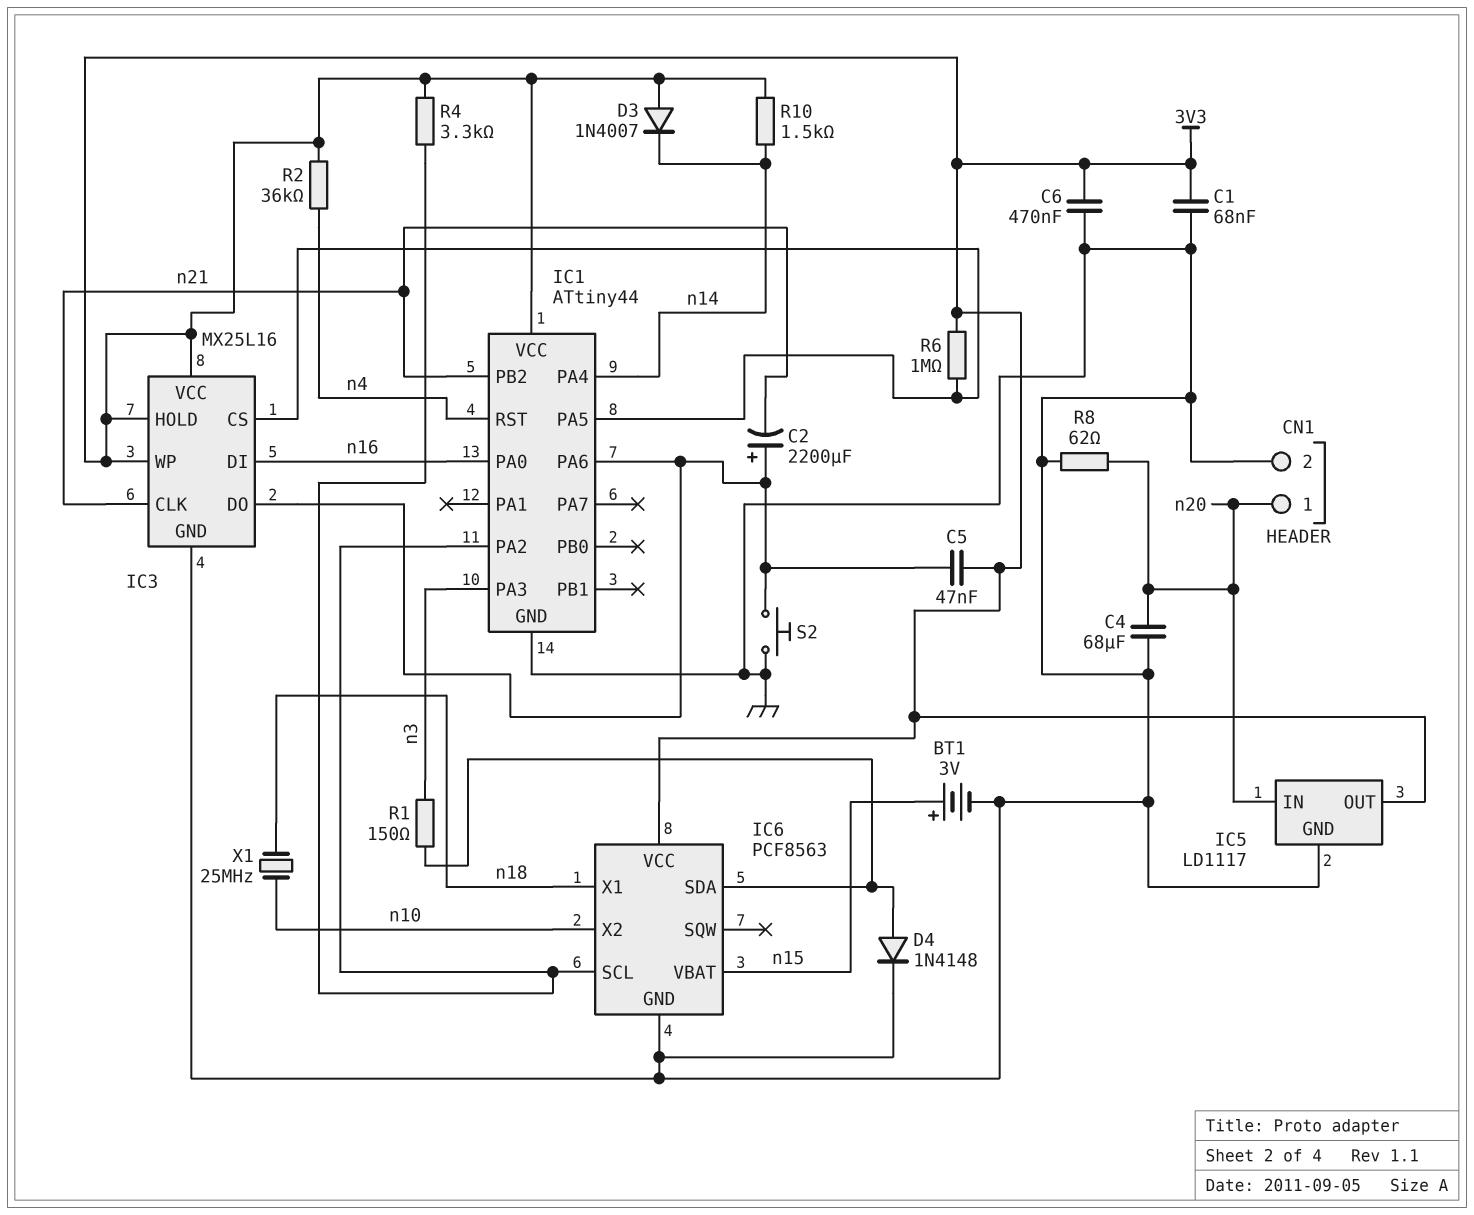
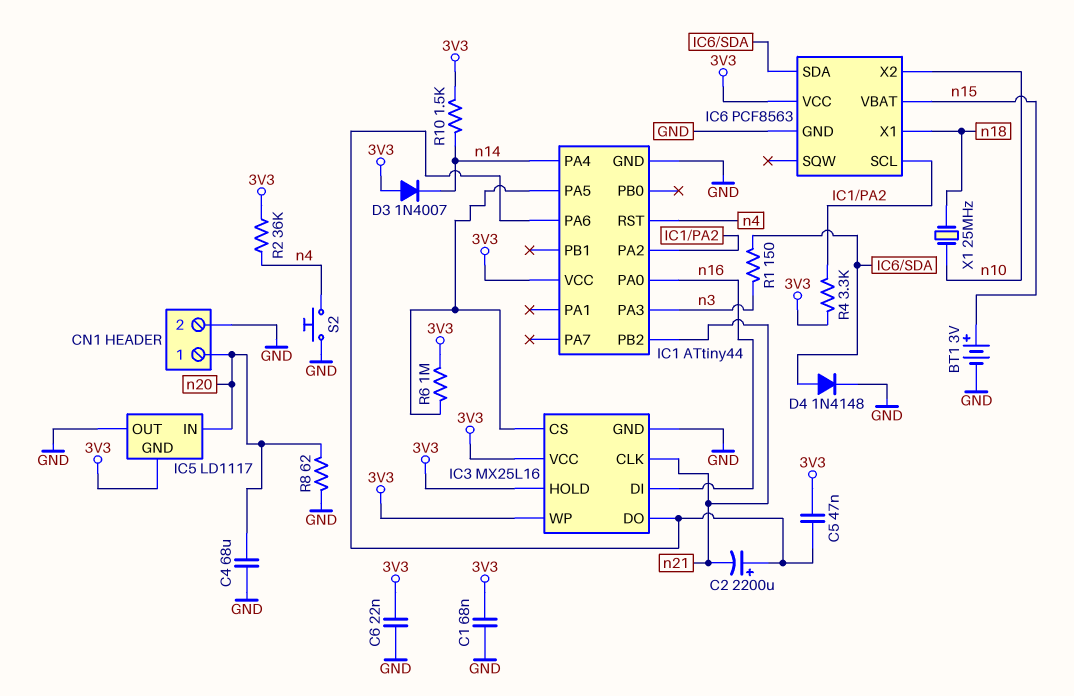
C6: 470nF (3V3, GND) -> 22nF (3V3, GND)
IC5 pin GND: GND -> 3V3
IC5 pin OUT: 3V3 -> GND
S2: button (GND, IC1/PA6) -> button (GND, n4)

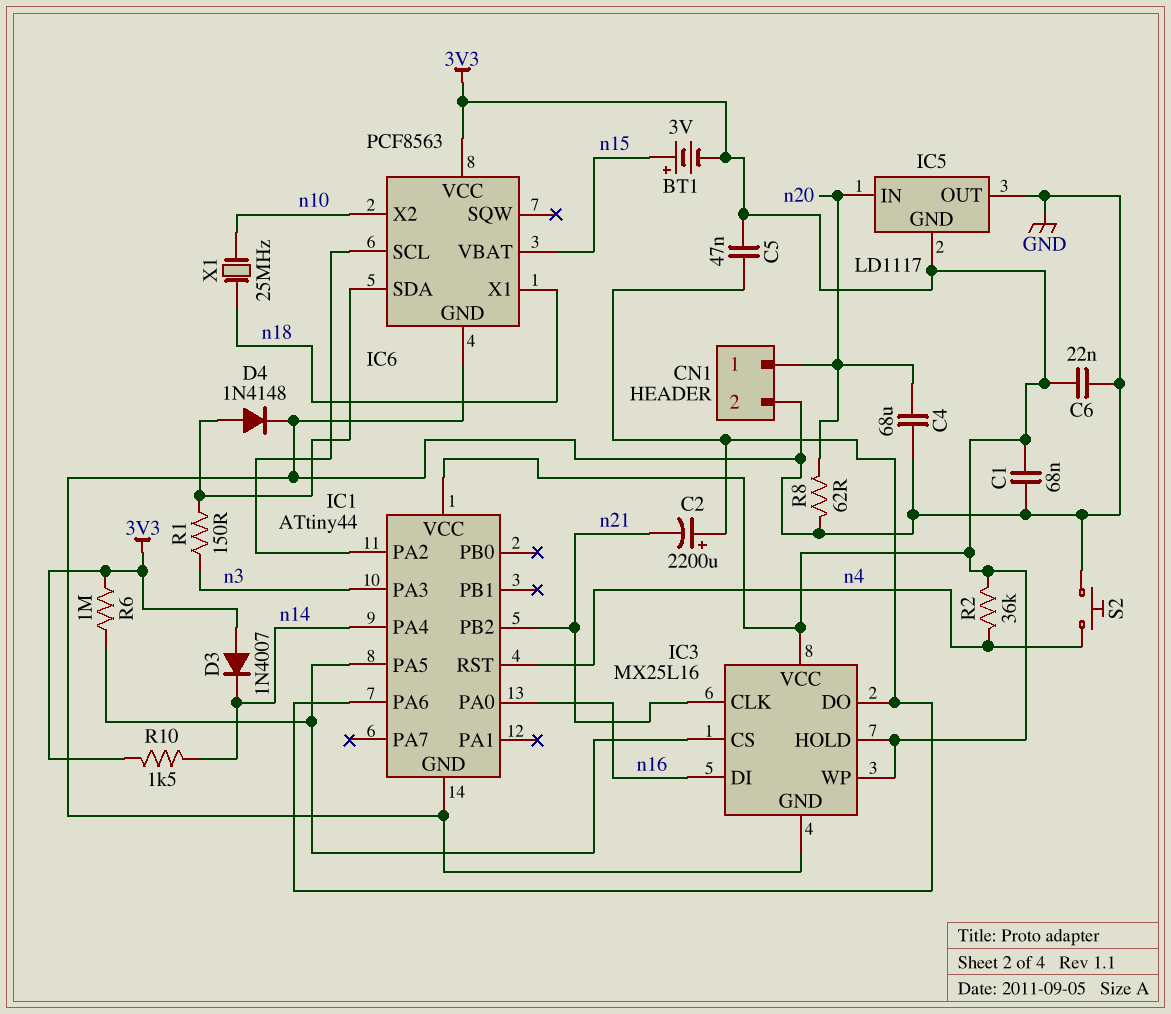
BT1: 3V (plus n15, minus GND) -> 3V (plus n15, minus 3V3)
R4: 3.3k (3V3, IC1/PA2) -> none

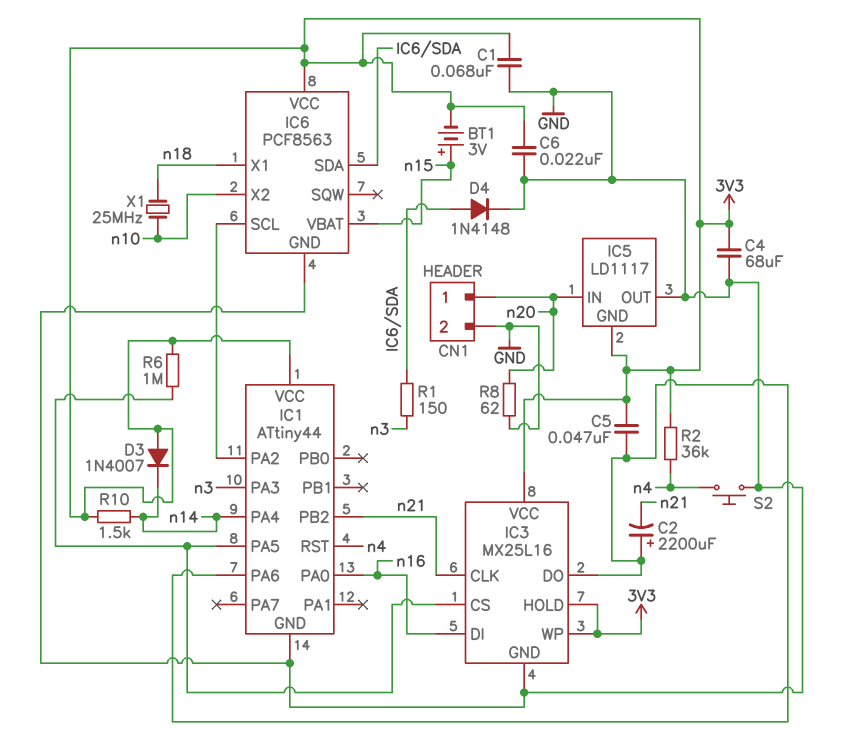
C4: 68uF (GND, n20) -> 68uF (3V3, GND)

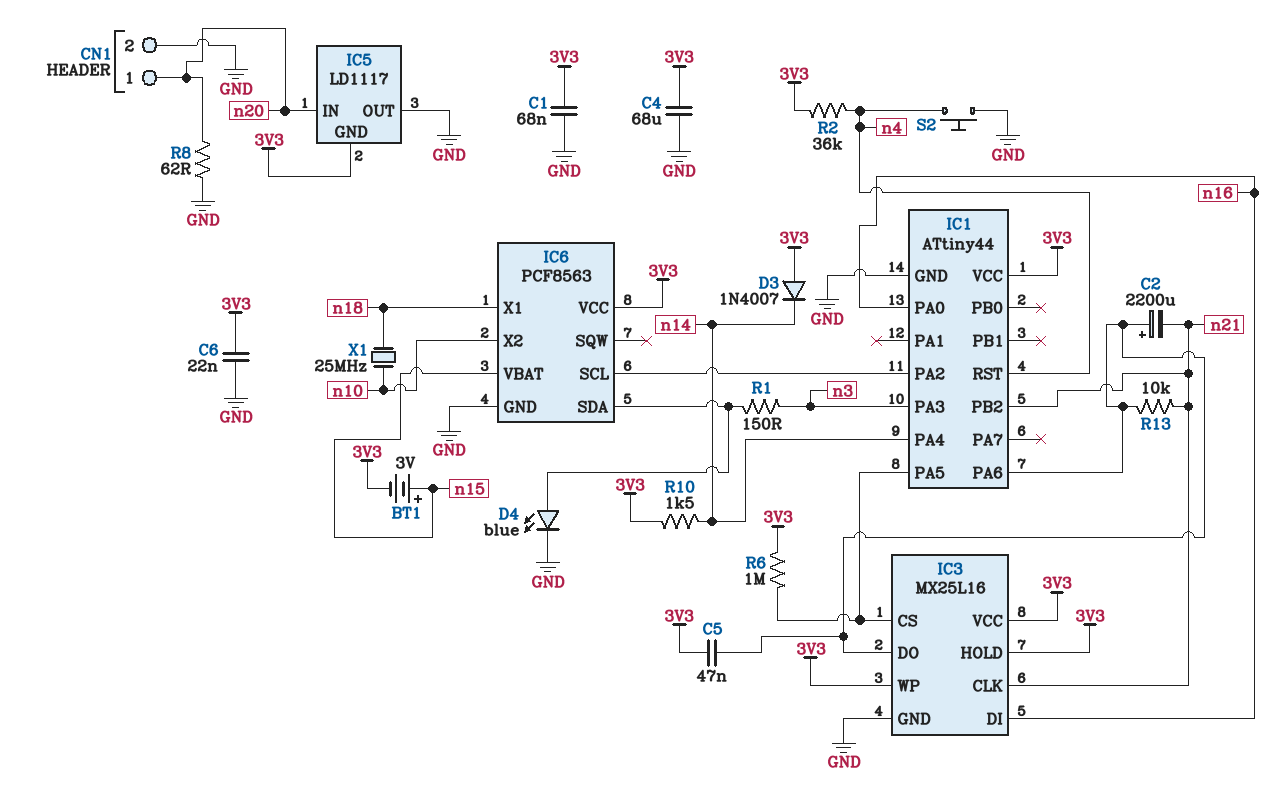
D4: diode 1N4148 (A IC6/SDA, K GND) -> LED blue (A IC6/SDA, K GND)
R13: none -> 10k (IC1/PA6, n21)

